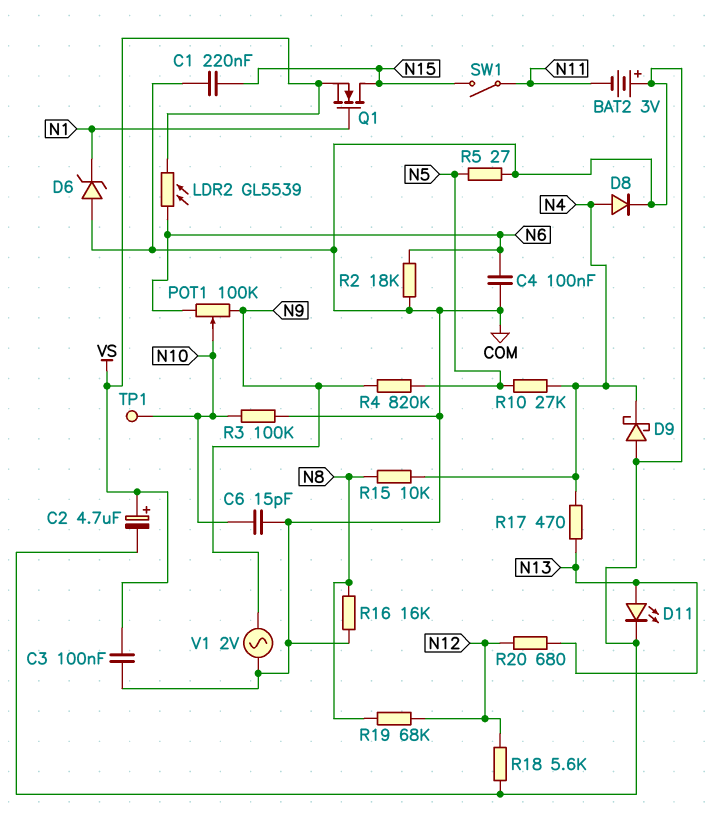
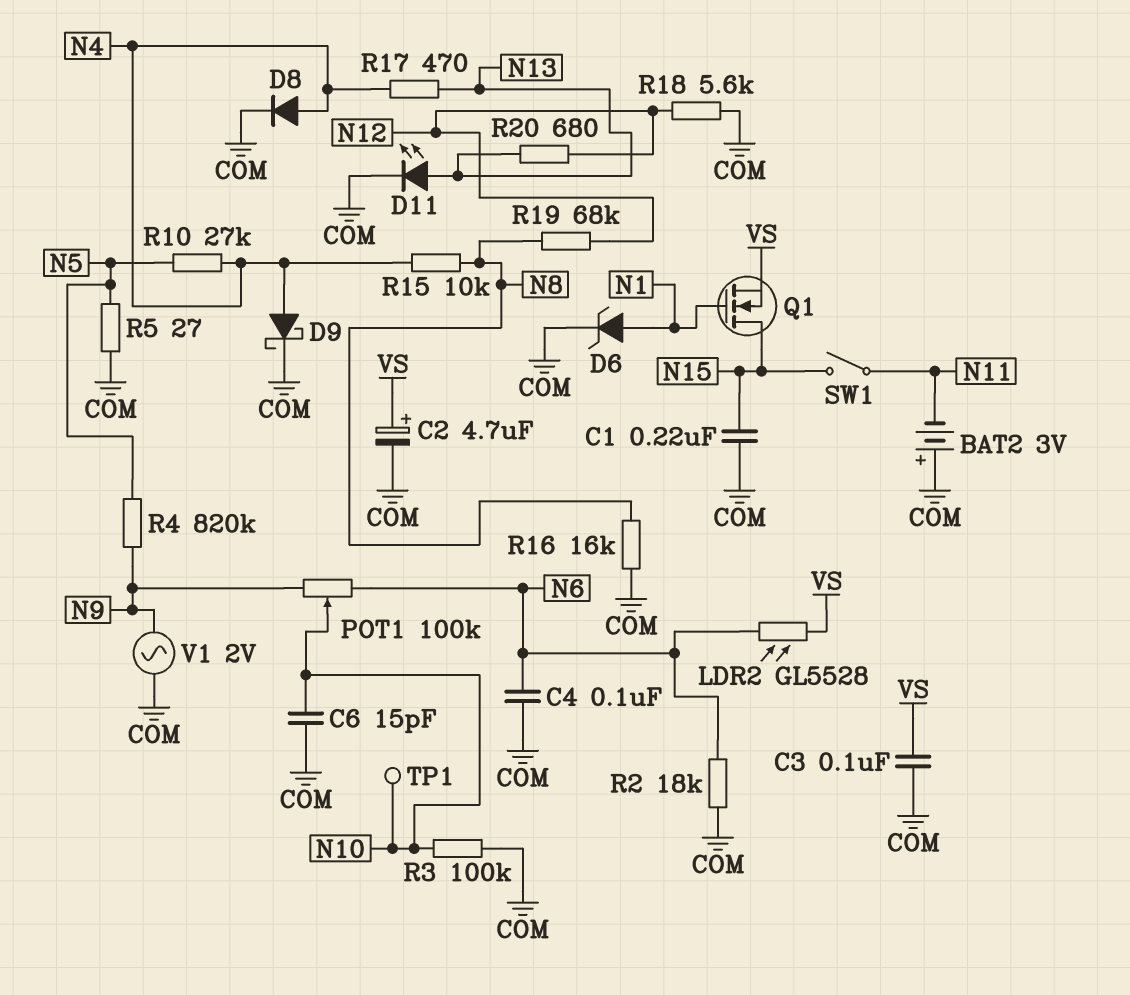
D6: zener (A COM, K N1) -> zener (A N1, K COM)
D9: schottky (A COM, K N4) -> schottky (A N4, K COM)
LDR2: GL5539 (N6, VS) -> GL5528 (N6, VS)

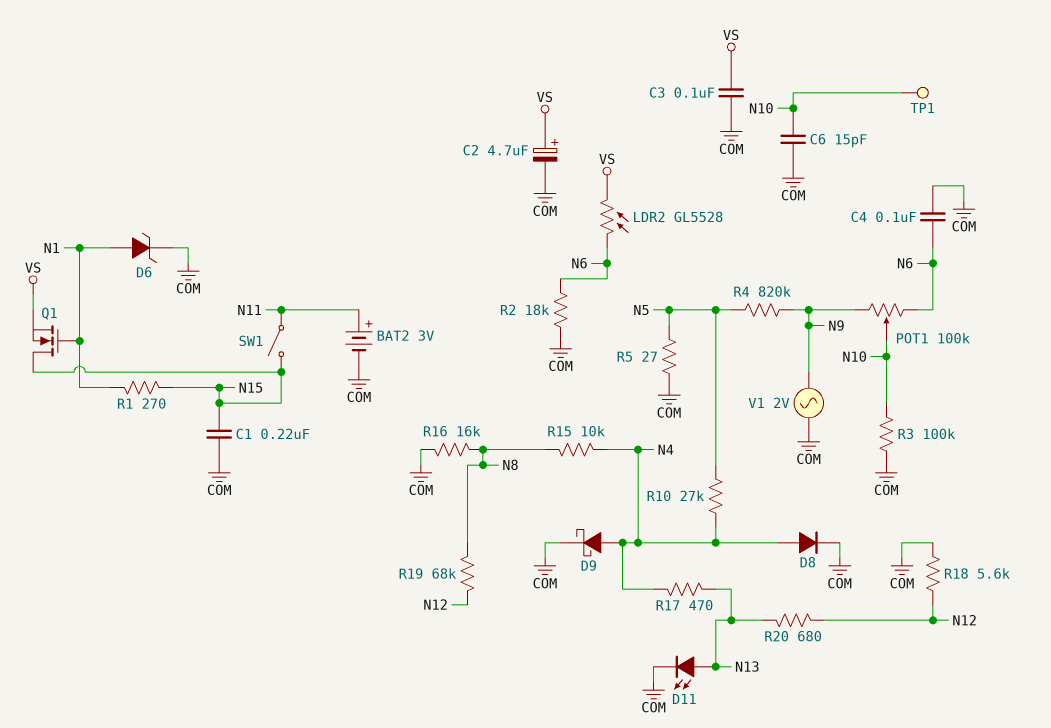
BAT2: 3V (plus COM, minus N11) -> 3V (plus N11, minus COM)
R1: none -> 270 (N1, N15)

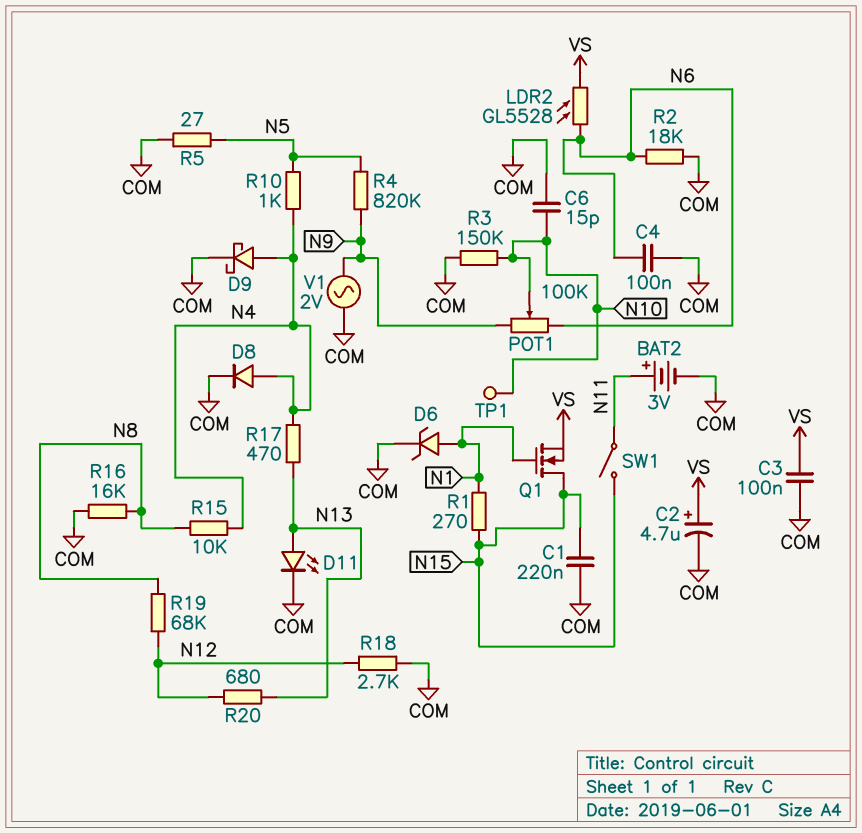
R3: 100k (COM, N10) -> 150k (COM, N10)
R10: 27k (N4, N5) -> 1k (N4, N5)
R18: 5.6k (COM, N12) -> 2.7k (COM, N12)

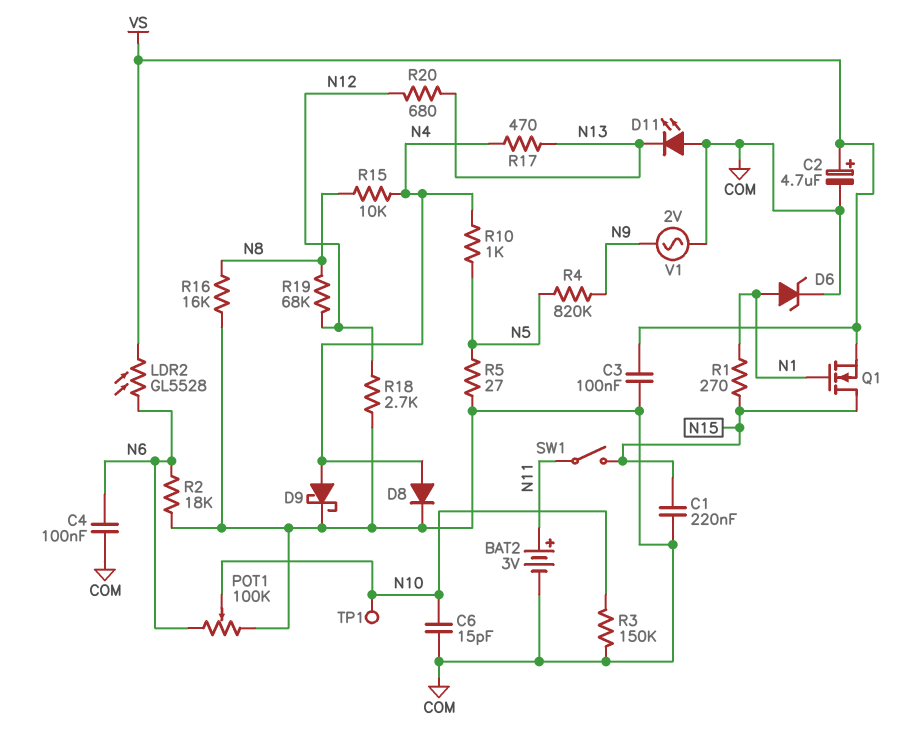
D11: LED (A N13, K COM) -> LED (A COM, K N13)
POT1: 100k (N6, N9, wiper N10) -> 100k (COM, N6, wiper N10)

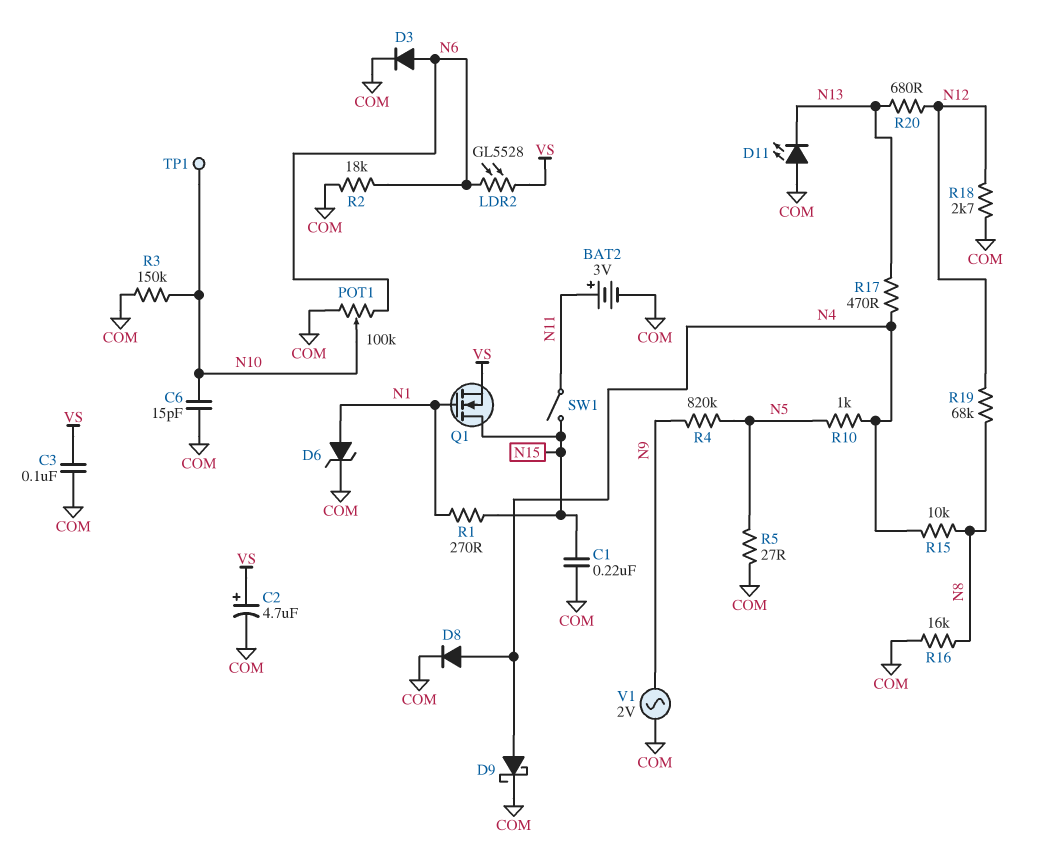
C4: 100nF (COM, N6) -> none
D3: none -> diode (A N6, K COM)

